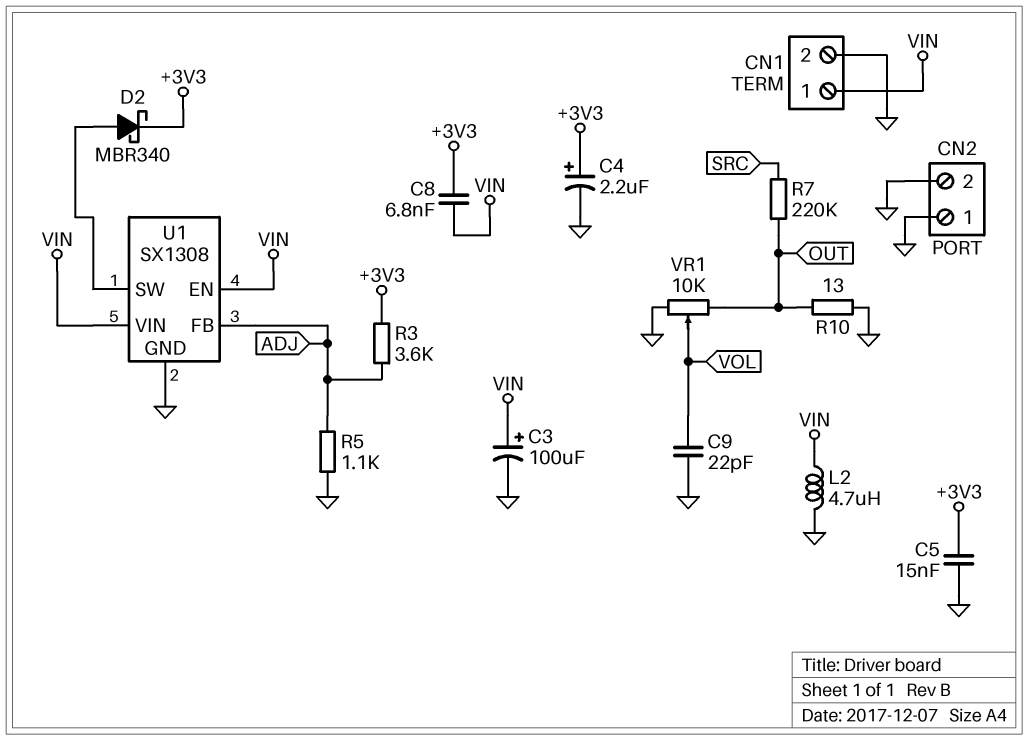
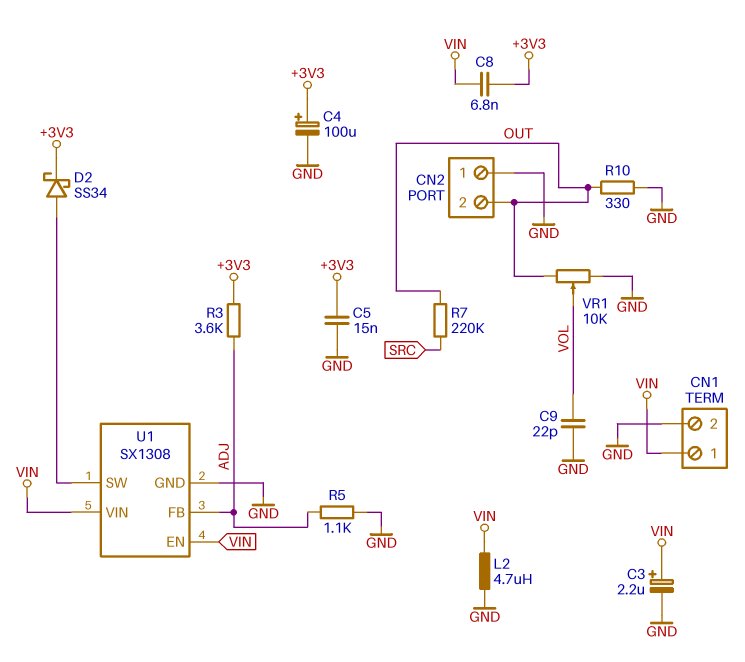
C3: 100uF (plus VIN, minus GND) -> 2.2uF (plus VIN, minus GND)
C4: 2.2uF (plus +3V3, minus GND) -> 100uF (plus +3V3, minus GND)
CN2 pin 2: GND -> OUT
D2: schottky MBR340 (A U1/SW, K +3V3) -> schottky SS34 (A U1/SW, K +3V3)
R10: 13 (GND, OUT) -> 330 (GND, OUT)

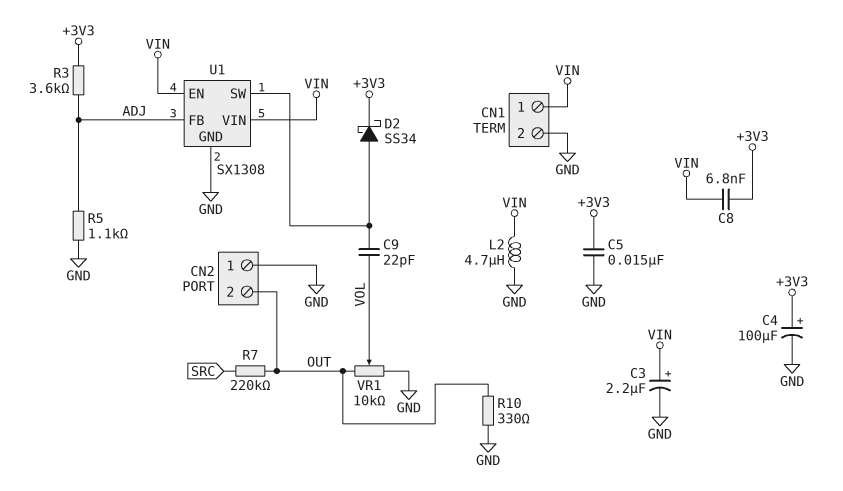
C9: 22pF (GND, VOL) -> 22pF (U1/SW, VOL)

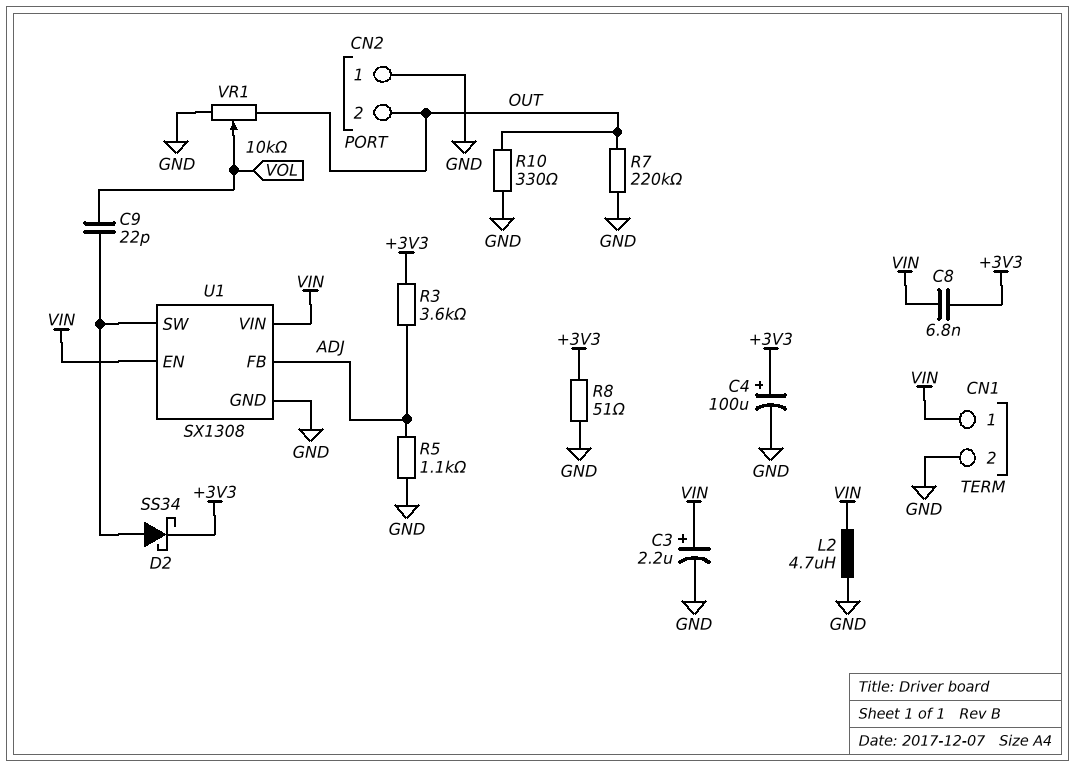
C5: 15nF (+3V3, GND) -> none
R7: 220k (OUT, SRC) -> 220k (GND, OUT)
R8: none -> 51 (+3V3, GND)

